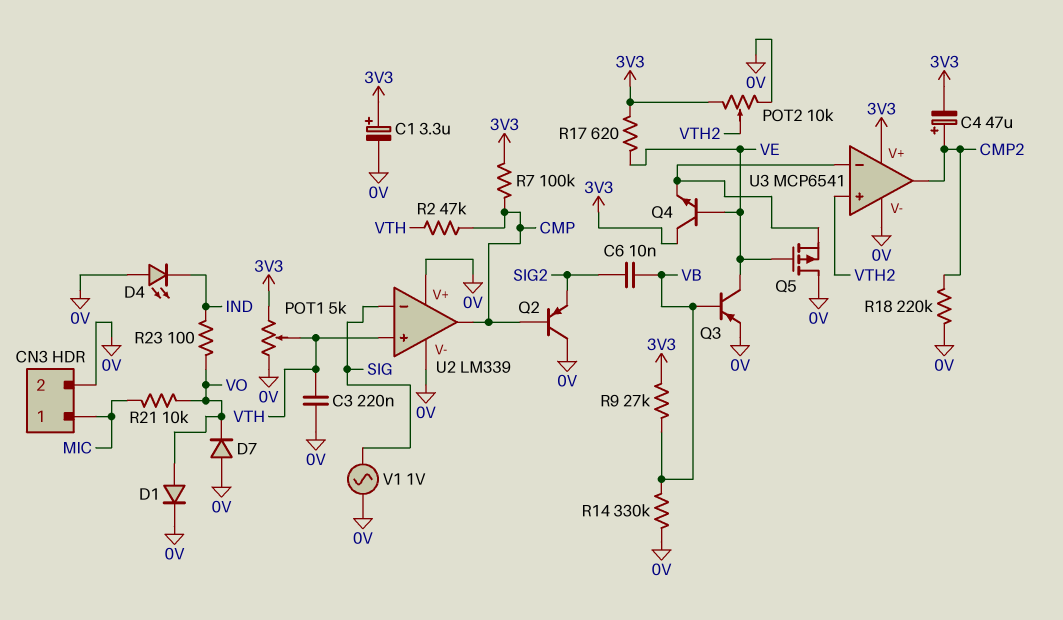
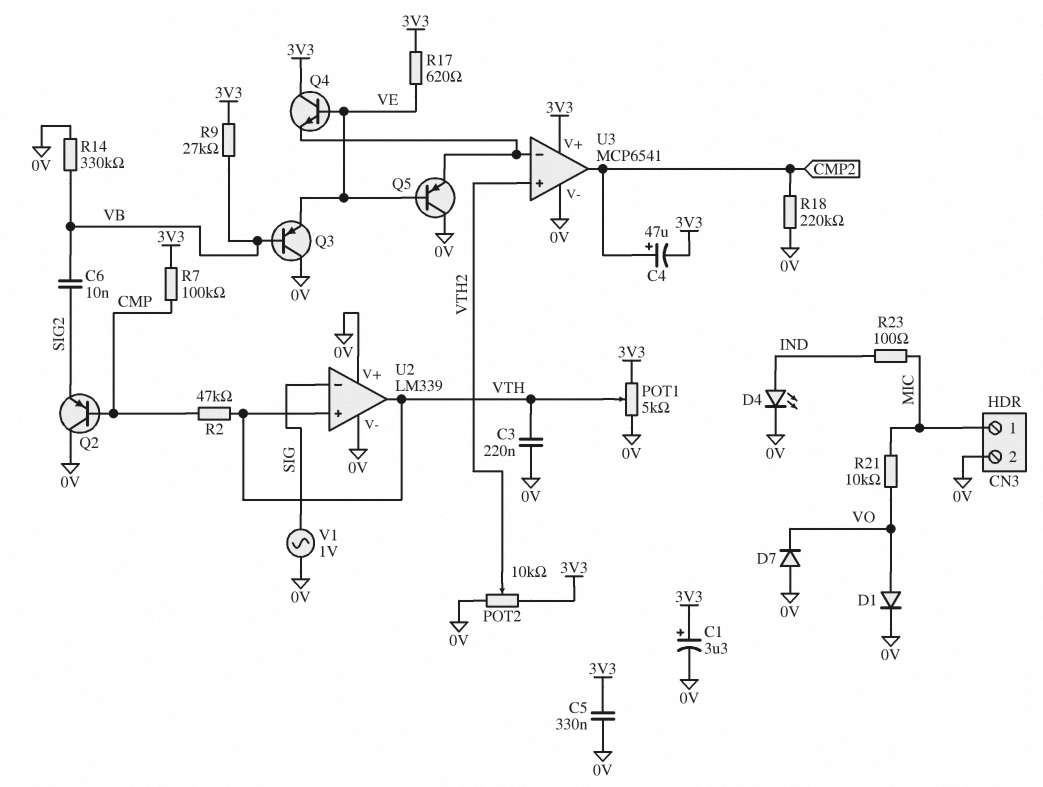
C5: none -> 330nF (0V, 3V3)
D4: LED (A 0V, K IND) -> LED (A IND, K 0V)
Q3: PNP (B VB, C VE, E 0V) -> PNP (B VB, C 0V, E VE)
Q5: PMOS (G VE, D 0V, S U3/in-) -> PNP (B VE, C 0V, E U3/in-)
R23: 100 (IND, VO) -> 100 (IND, MIC)
U2 pin out: CMP -> VTH

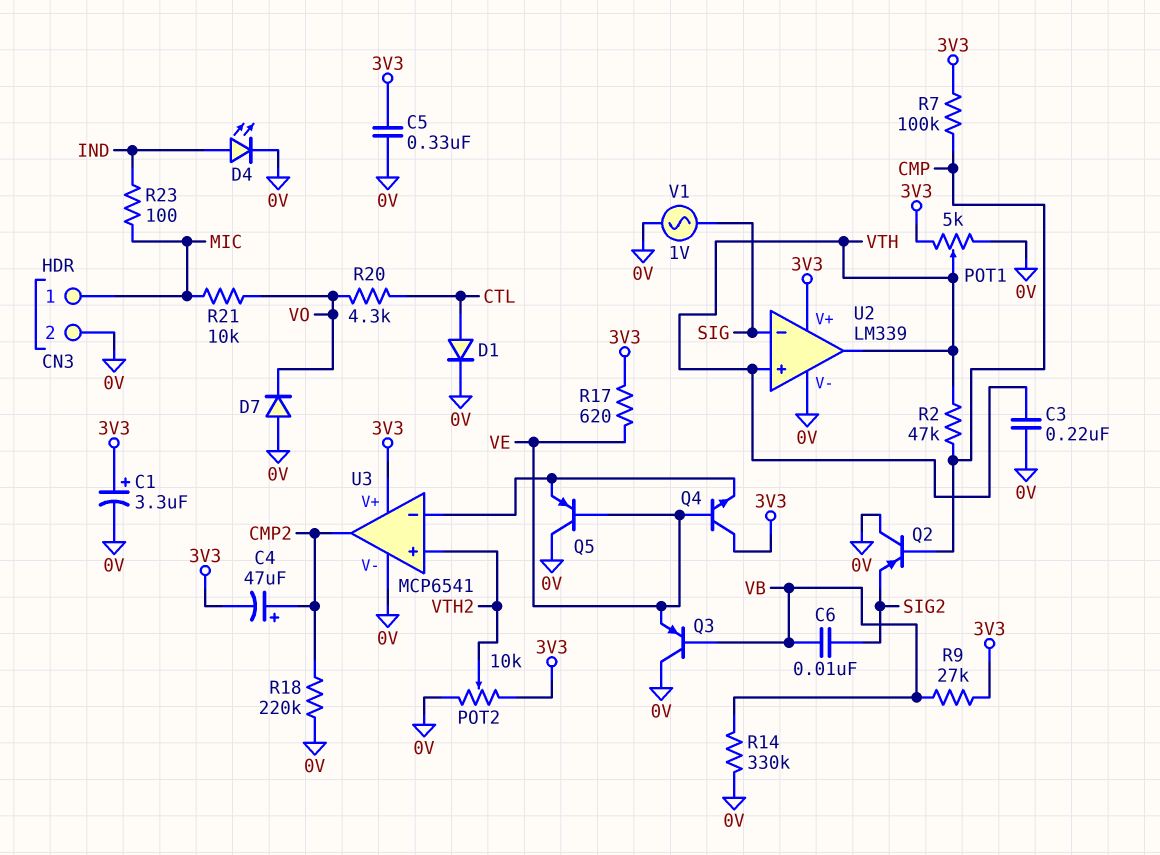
D1: diode (A VO, K 0V) -> diode (A CTL, K 0V)
R20: none -> 4.3k (CTL, VO)
U2 pin V+: 0V -> 3V3

